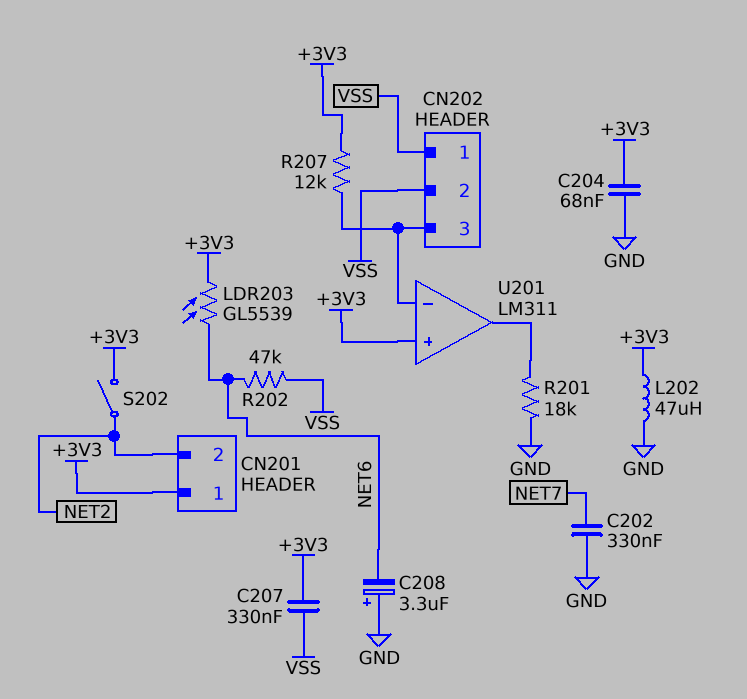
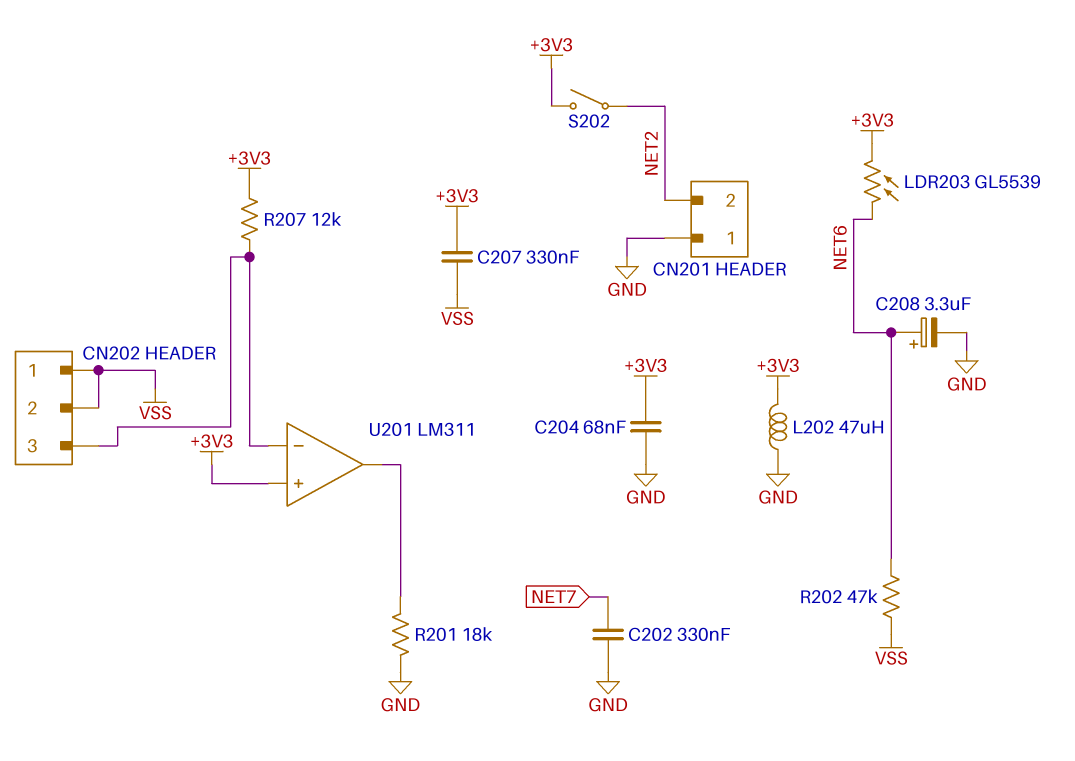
C208: 3.3uF (plus GND, minus NET6) -> 3.3uF (plus NET6, minus GND)
CN201 pin 1: +3V3 -> GND

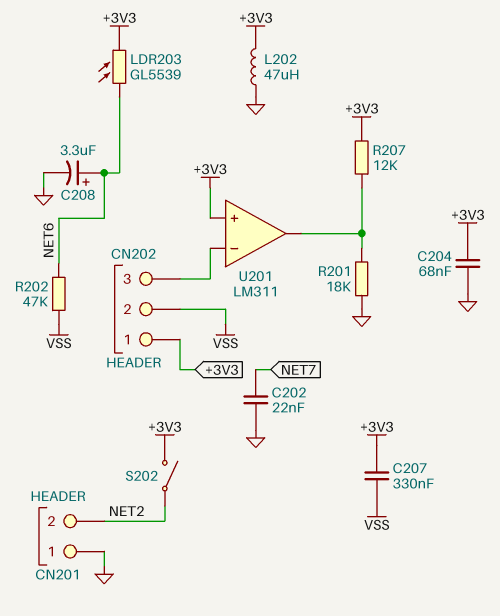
C202: 330nF (GND, NET7) -> 22nF (GND, NET7)
CN202 pin 1: VSS -> +3V3
R207: 12k (+3V3, CN202/3) -> 12k (+3V3, U201/out)

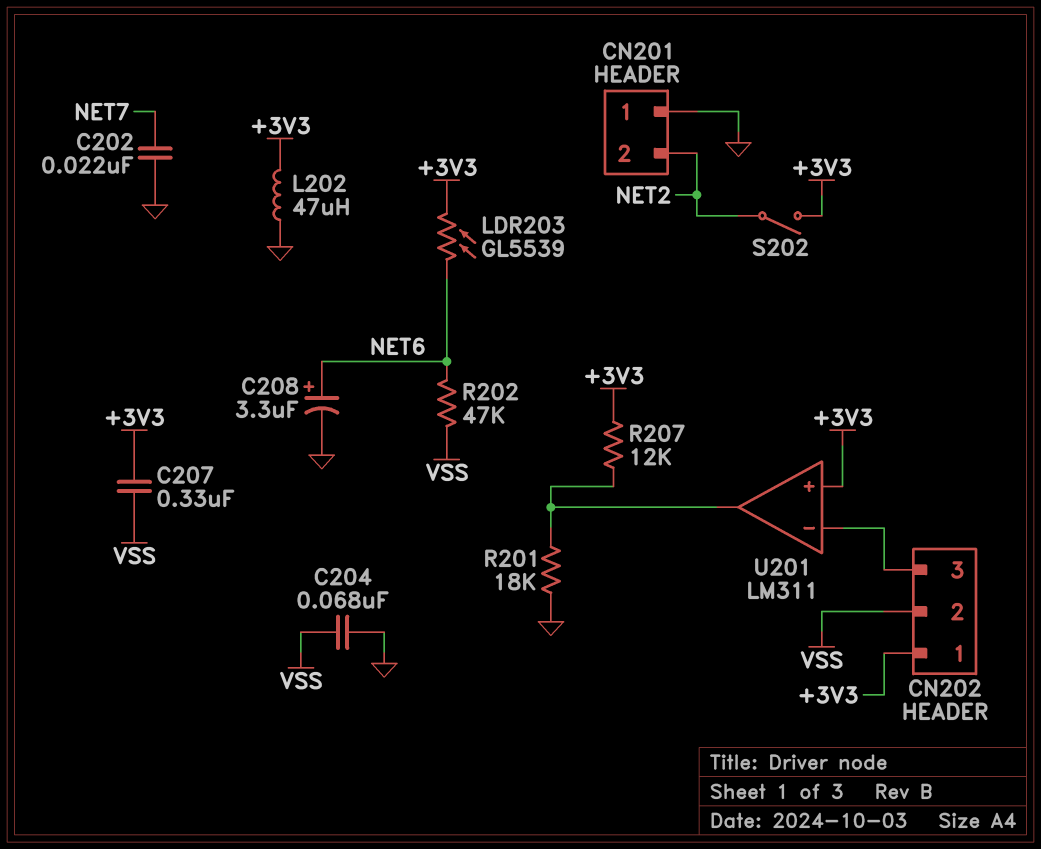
C204: 68nF (+3V3, GND) -> 68nF (GND, VSS)

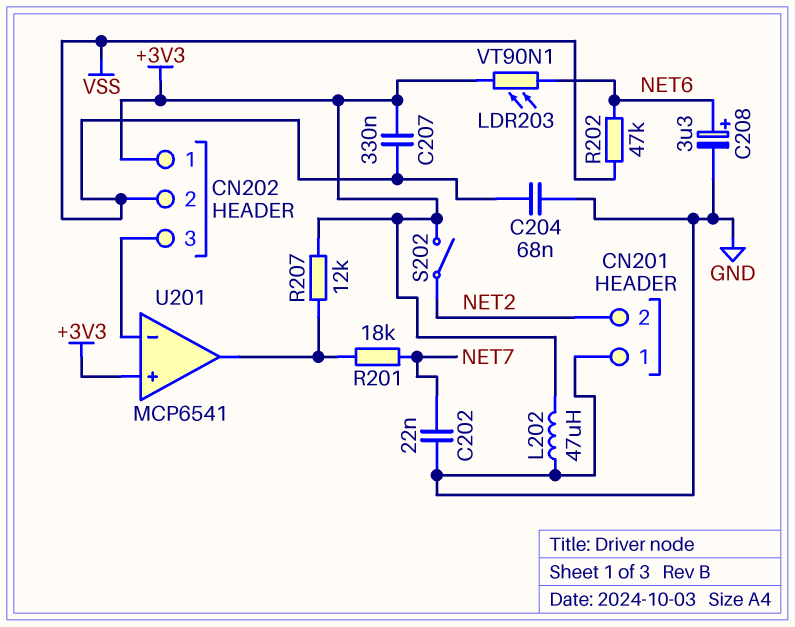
LDR203: GL5539 (+3V3, NET6) -> VT90N1 (+3V3, NET6)
R201: 18k (GND, U201/out) -> 18k (NET7, U201/out)
U201: LM311 -> MCP6541

